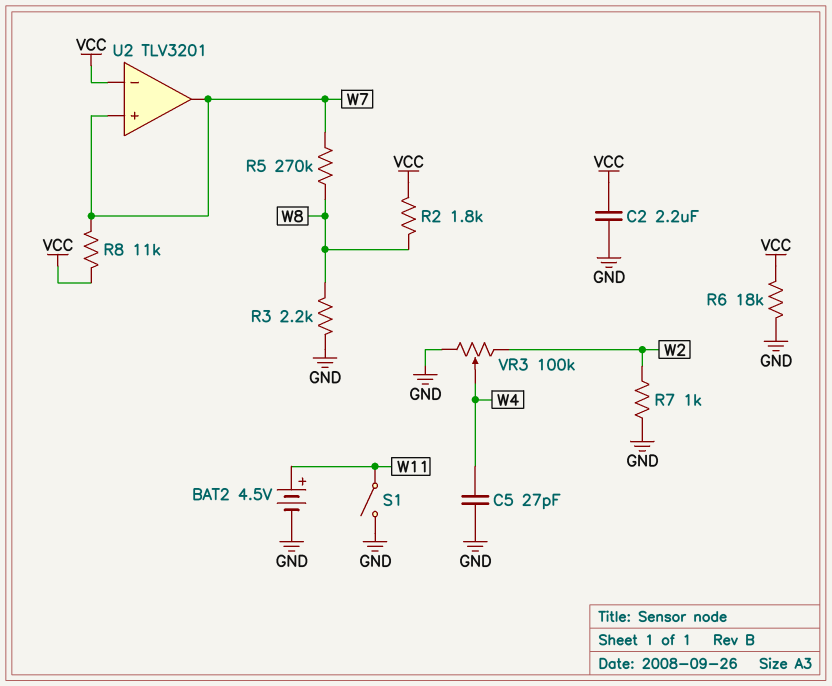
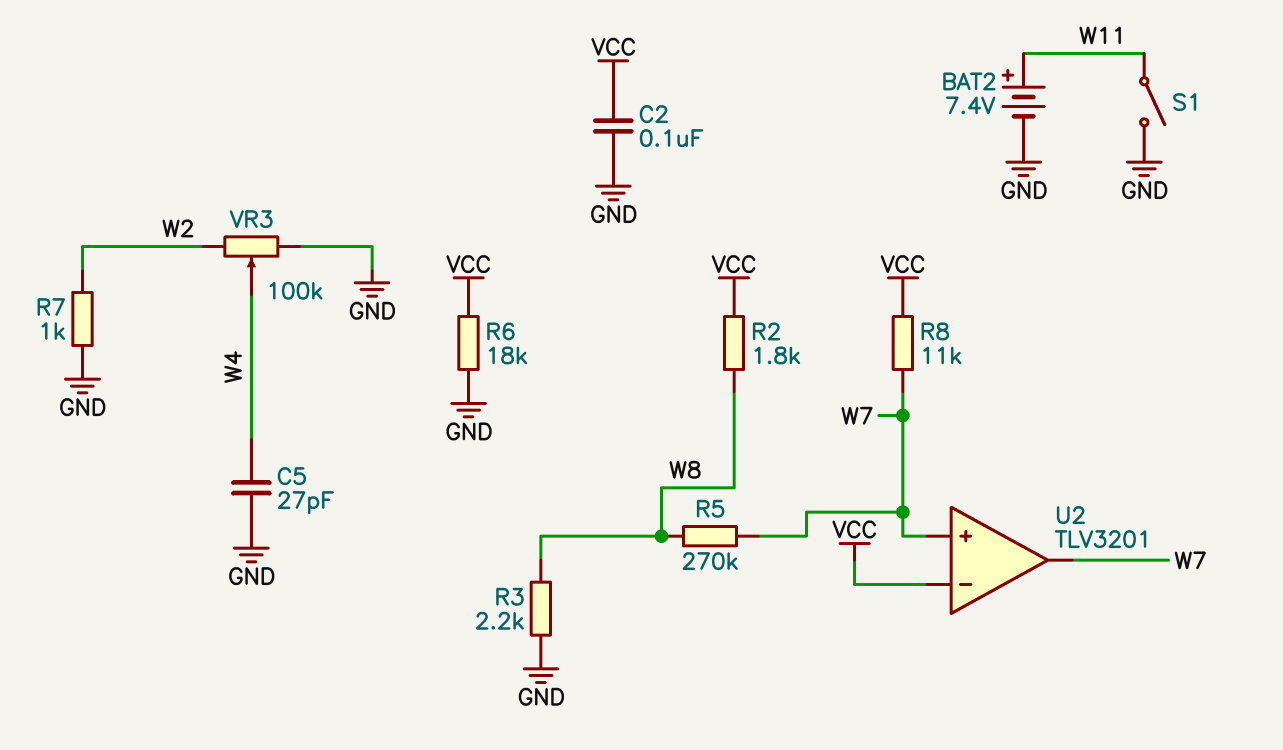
BAT2: 4.5V (plus W11, minus GND) -> 7.4V (plus W11, minus GND)
C2: 2.2uF (GND, VCC) -> 100nF (GND, VCC)

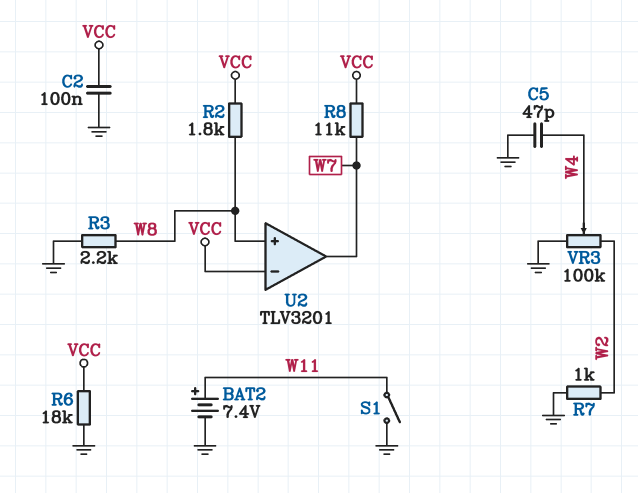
C5: 27pF (GND, W4) -> 47pF (GND, W4)
R5: 270k (W7, W8) -> none
U2 pin in+: W7 -> W8

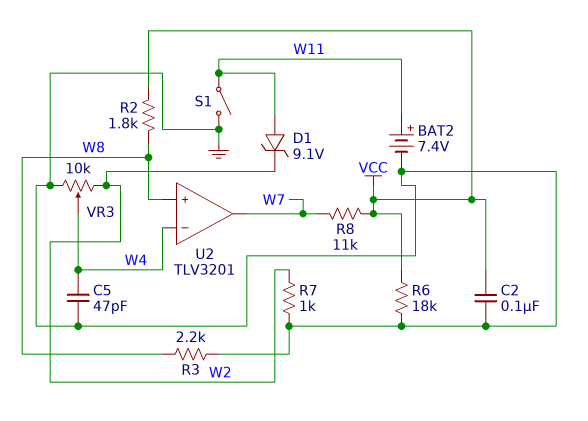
D1: none -> zener 9.1V (A W11, K W2)
U2 pin in-: VCC -> W4
VR3: 100k (GND, W2, wiper W4) -> 10k (GND, W2, wiper W4)

